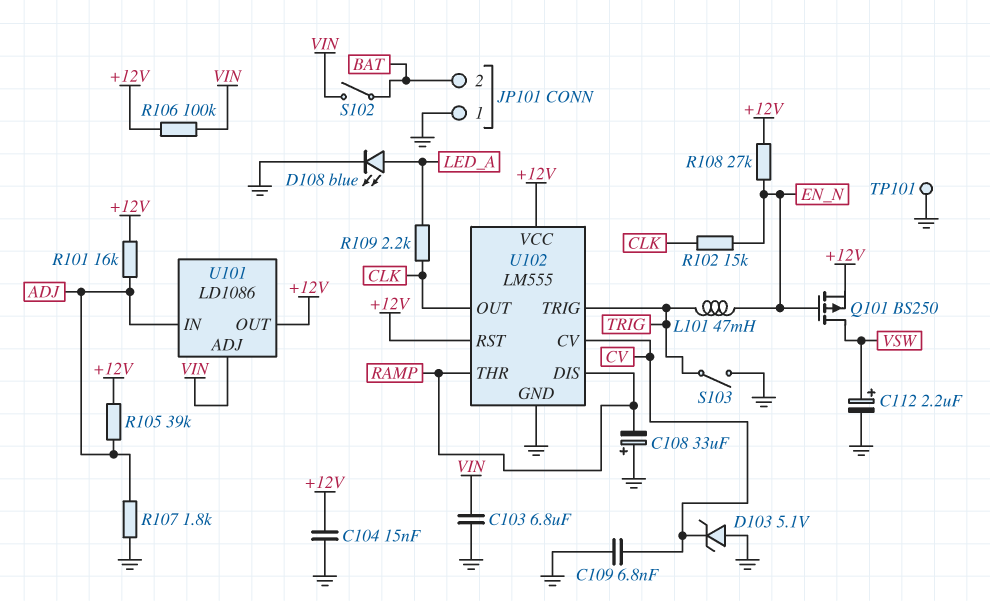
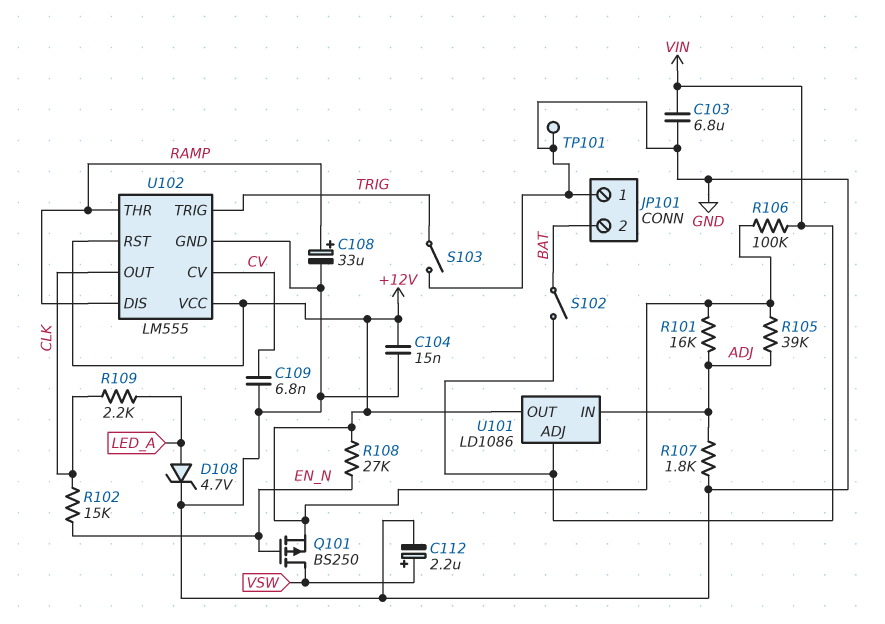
C108: 33uF (plus GND, minus RAMP) -> 33uF (plus RAMP, minus GND)
D103: zener 5.1V (A GND, K CV) -> none
D108: LED blue (A LED_A, K GND) -> zener 4.7V (A LED_A, K GND)
L101: 47mH (EN_N, TRIG) -> none

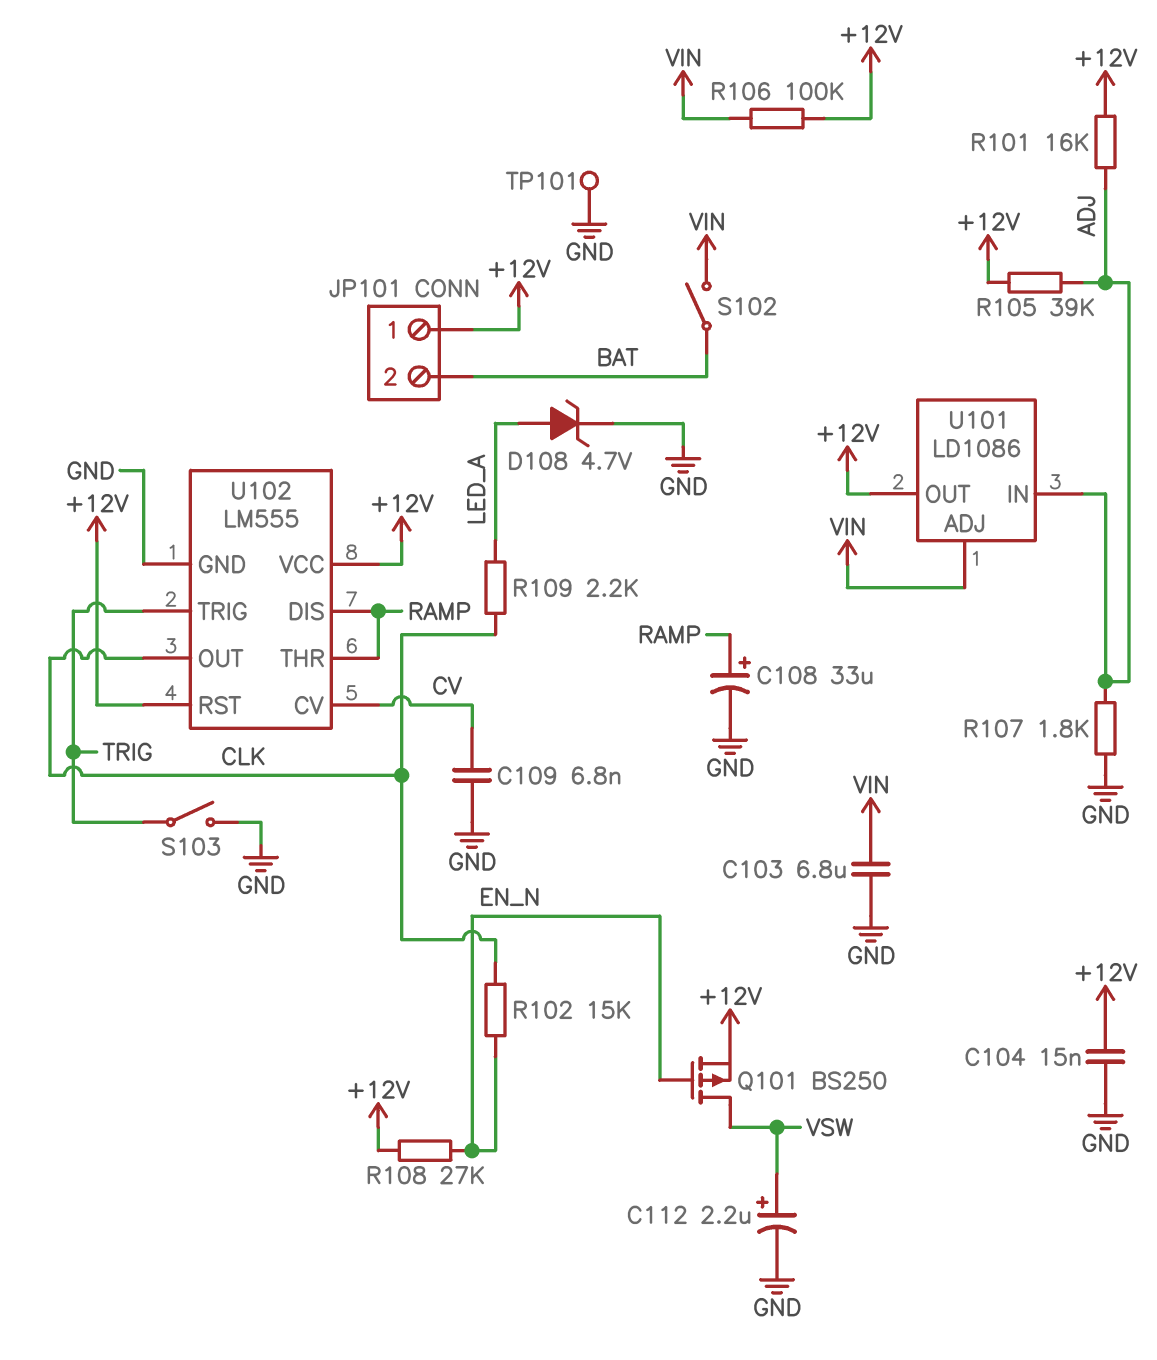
JP101 pin 1: GND -> +12V

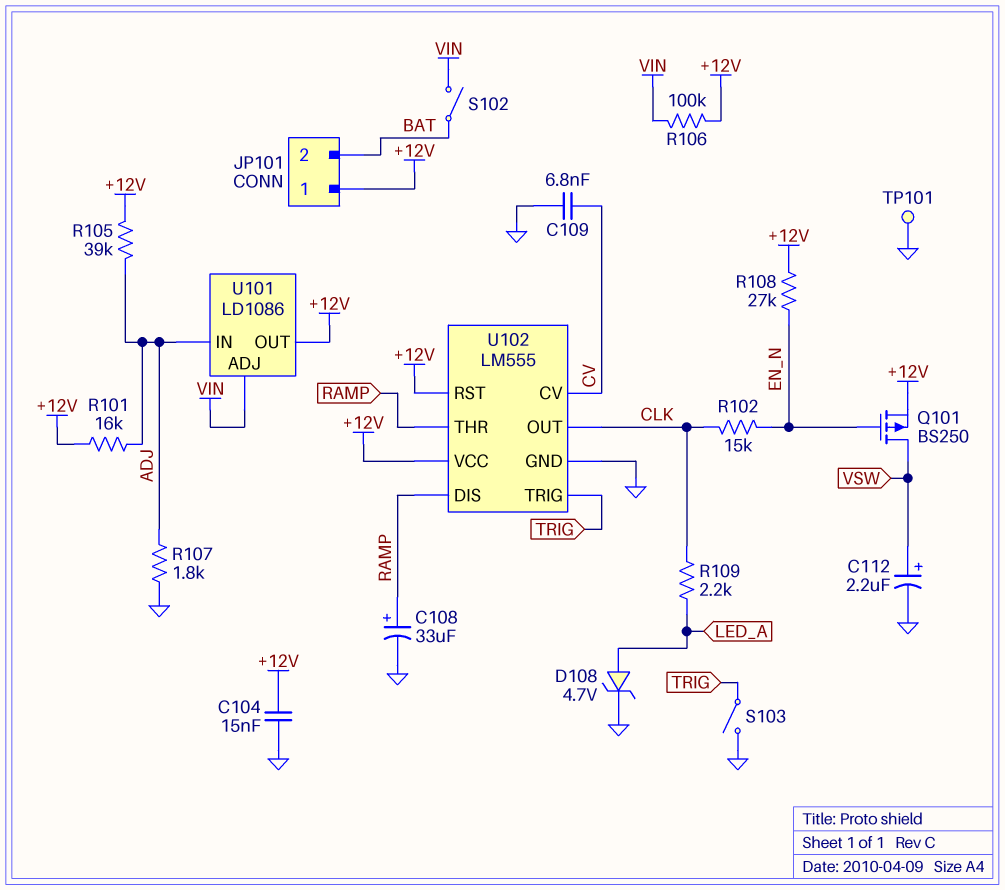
C103: 6.8uF (GND, VIN) -> none

